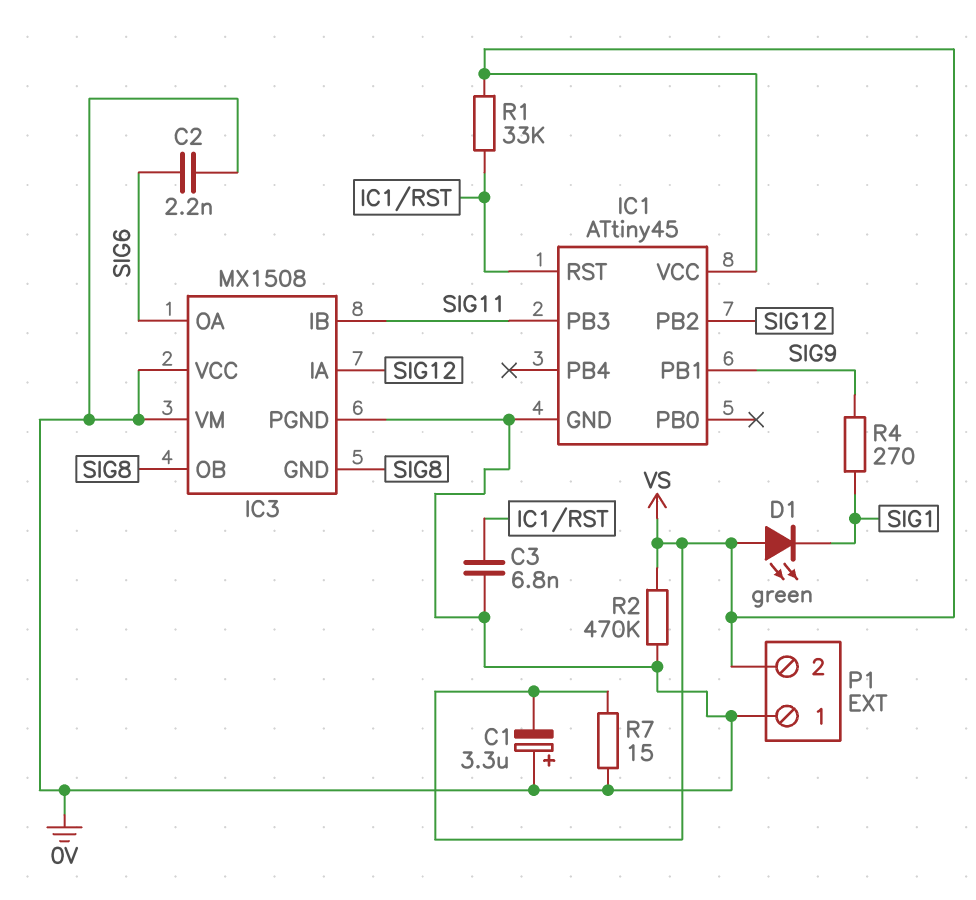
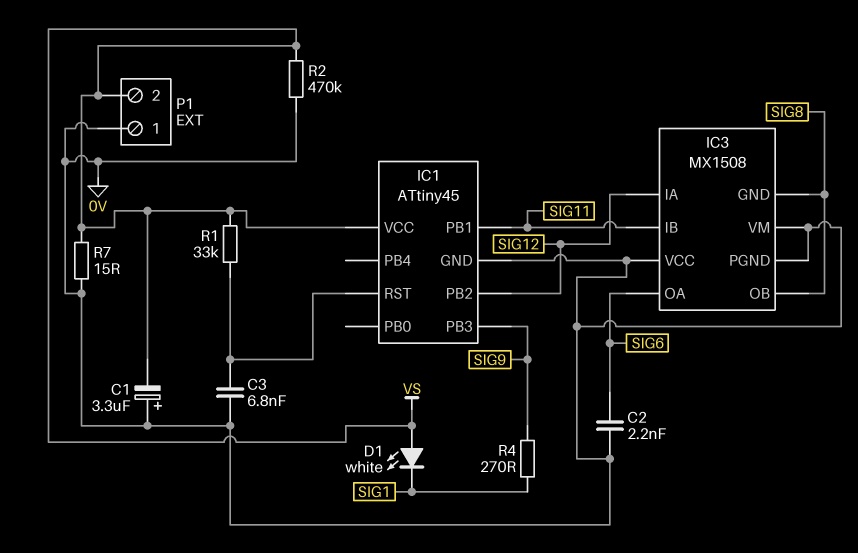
D1: LED green (A VS, K SIG1) -> LED white (A VS, K SIG1)
IC1 pin PB1: SIG9 -> SIG11
IC1 pin PB3: SIG11 -> SIG9

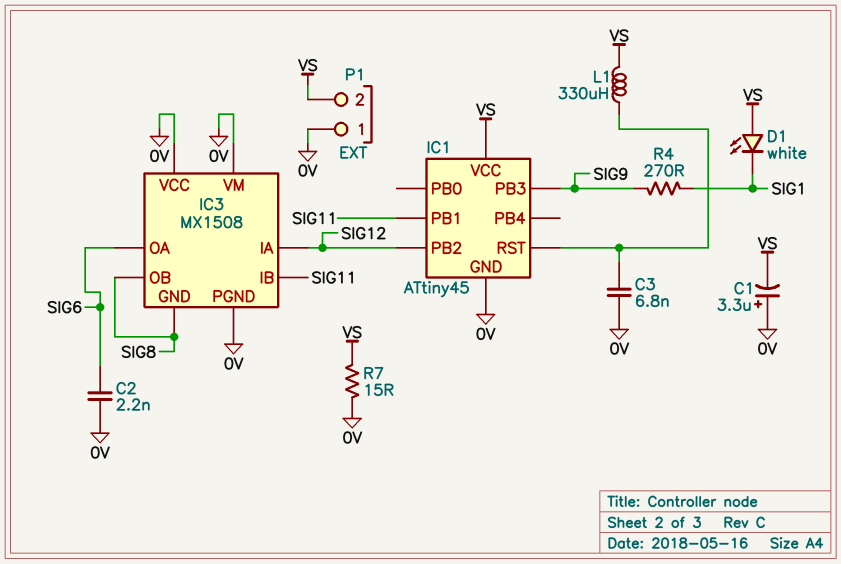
L1: none -> 330uH (IC1/RST, VS)
R1: 33k (IC1/RST, VS) -> none
R2: 470k (0V, VS) -> none

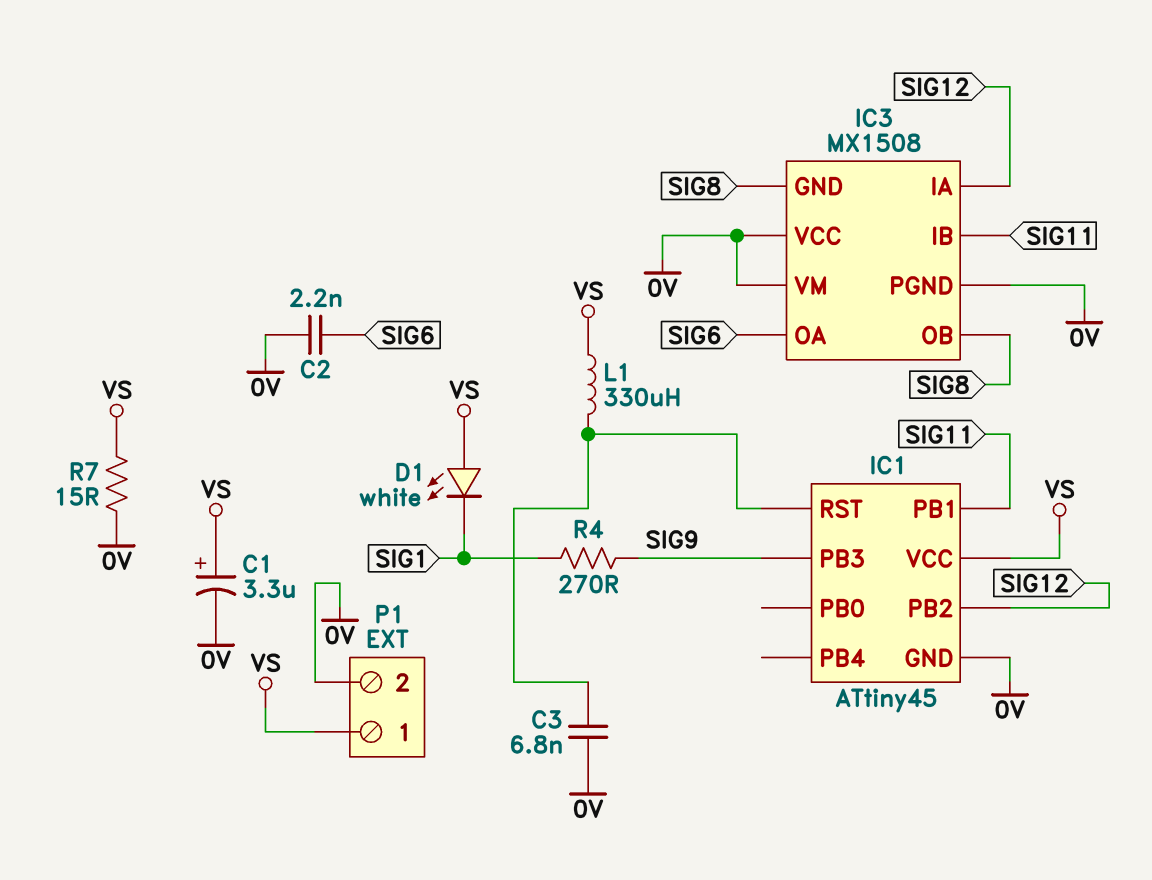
C1: 3.3uF (plus 0V, minus VS) -> 3.3uF (plus VS, minus 0V)
P1 pin 1: 0V -> VS
P1 pin 2: VS -> 0V

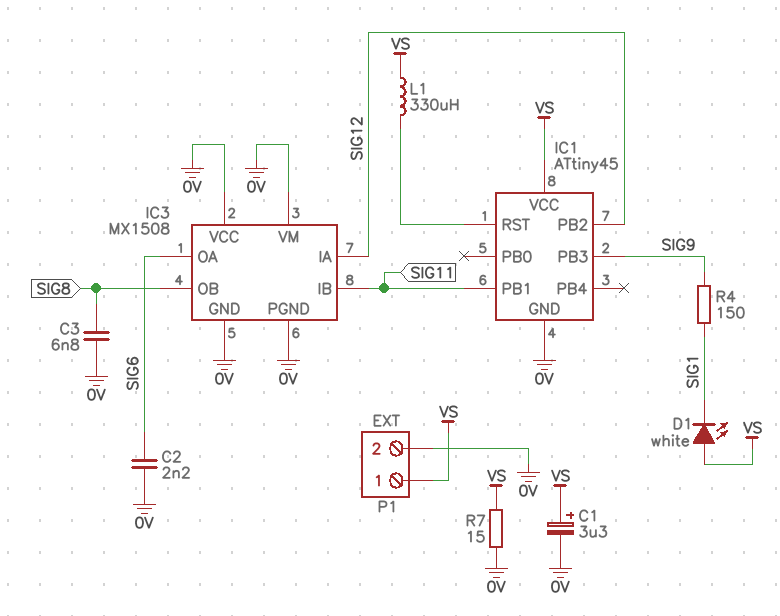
C3: 6.8nF (0V, IC1/RST) -> 6.8nF (0V, SIG8)
IC3 pin GND: SIG8 -> 0V
R4: 270 (SIG1, SIG9) -> 150 (SIG1, SIG9)

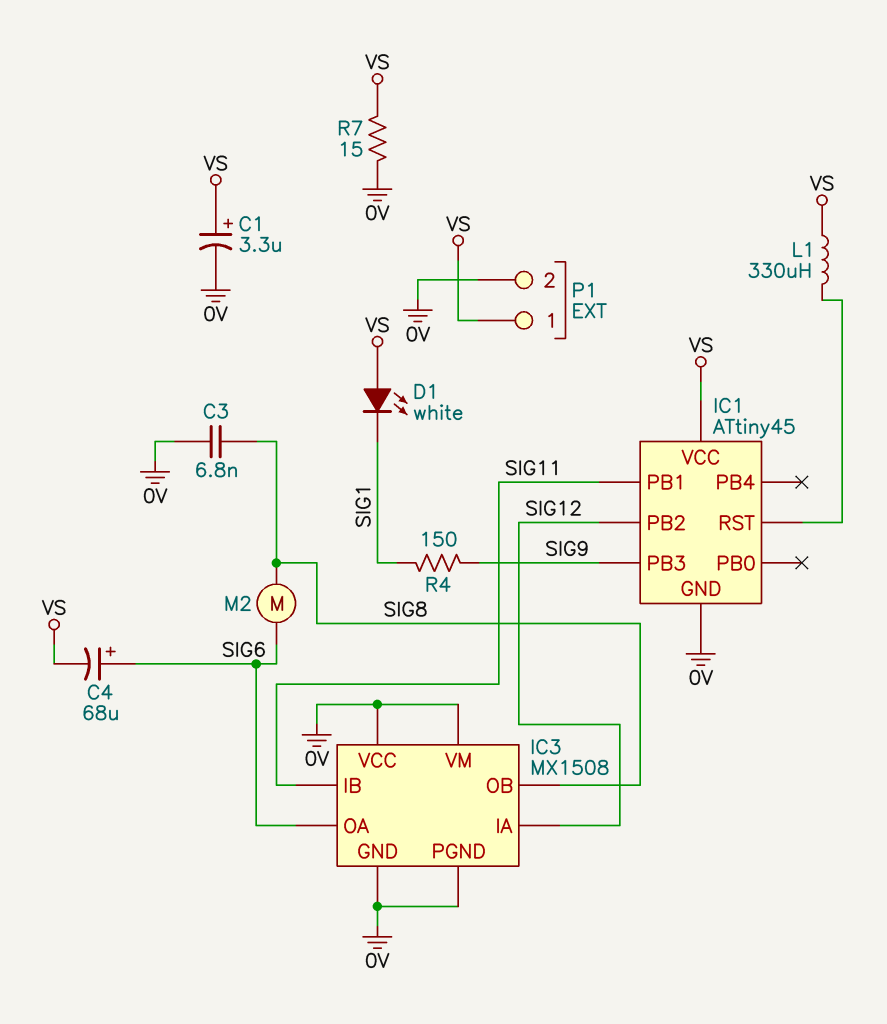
C2: 2.2nF (0V, SIG6) -> none
C4: none -> 68uF (plus SIG6, minus VS)
M2: none -> motor (SIG6, SIG8)

